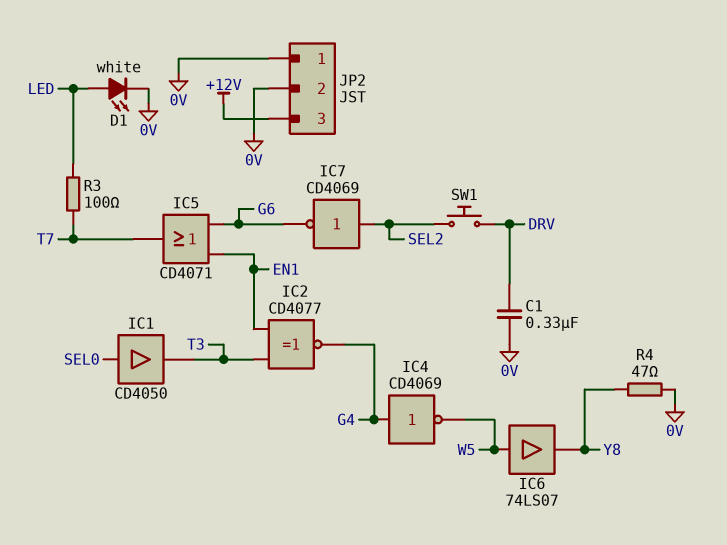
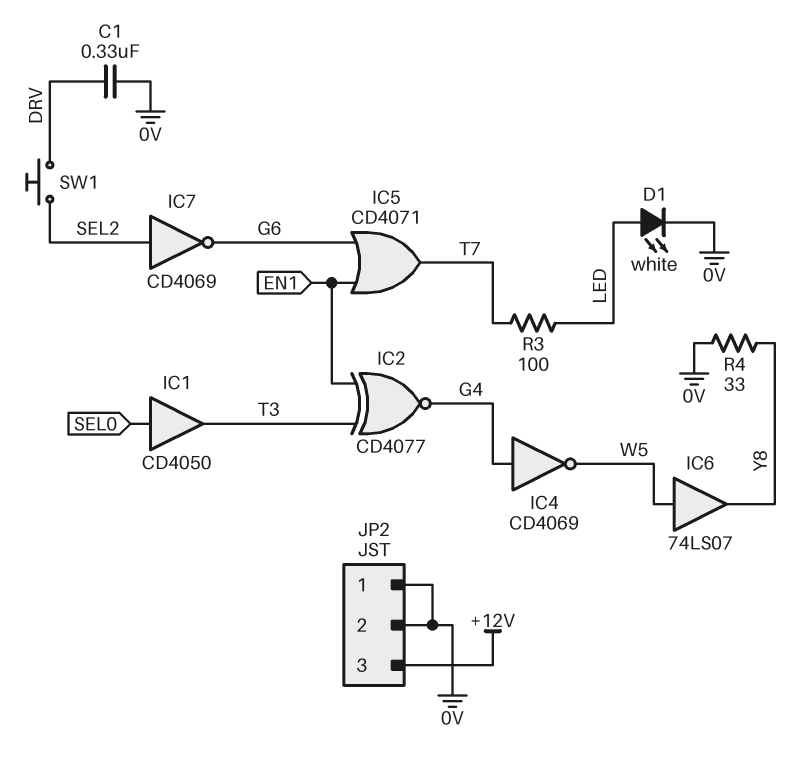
R4: 47 (0V, Y8) -> 33 (0V, Y8)

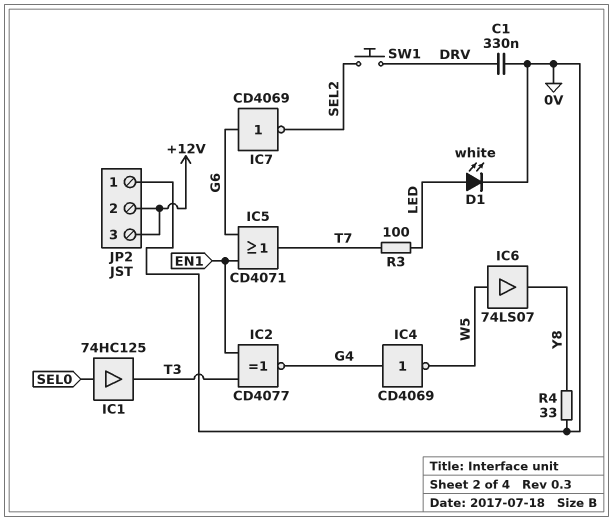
IC1: buffer CD4050 (in SEL0, out T3) -> buffer 74HC125 (in SEL0, out T3)
IC7: NOT CD4069 (in SEL2, out G6) -> NOT CD4069 (in G6, out SEL2)
JP2 pin 2: 0V -> +12V

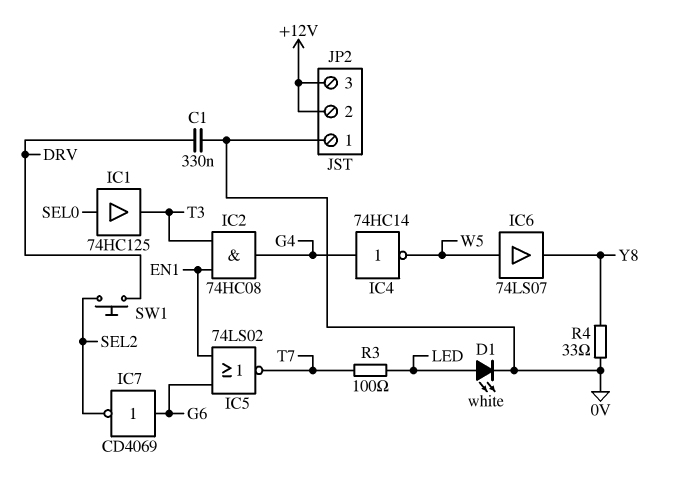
IC2: XNOR CD4077 (in EN1, in T3, out G4) -> AND 74HC08 (in EN1, in T3, out G4)
IC4: NOT CD4069 (in G4, out W5) -> NOT 74HC14 (in G4, out W5)
IC5: OR CD4071 (in EN1, in G6, out T7) -> NOR 74LS02 (in EN1, in G6, out T7)

